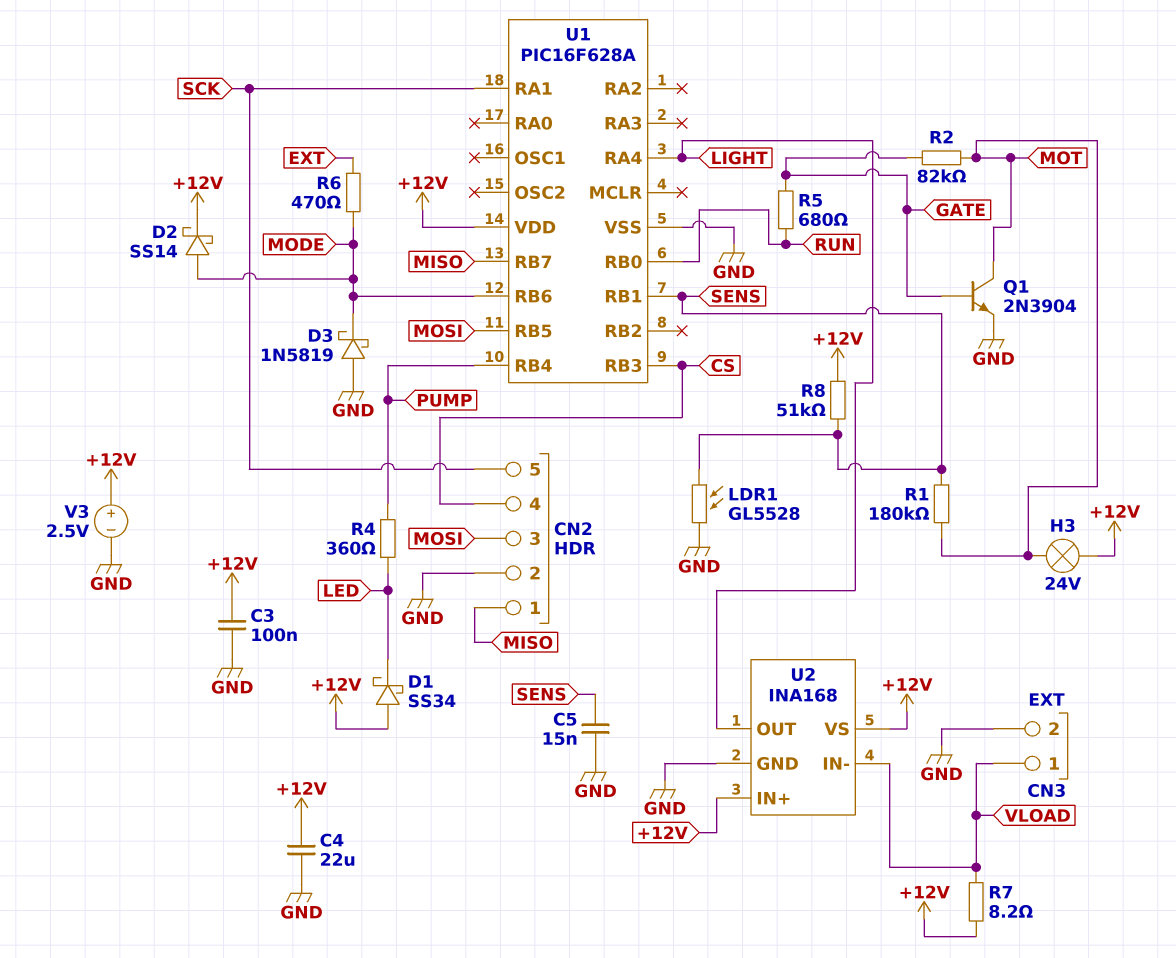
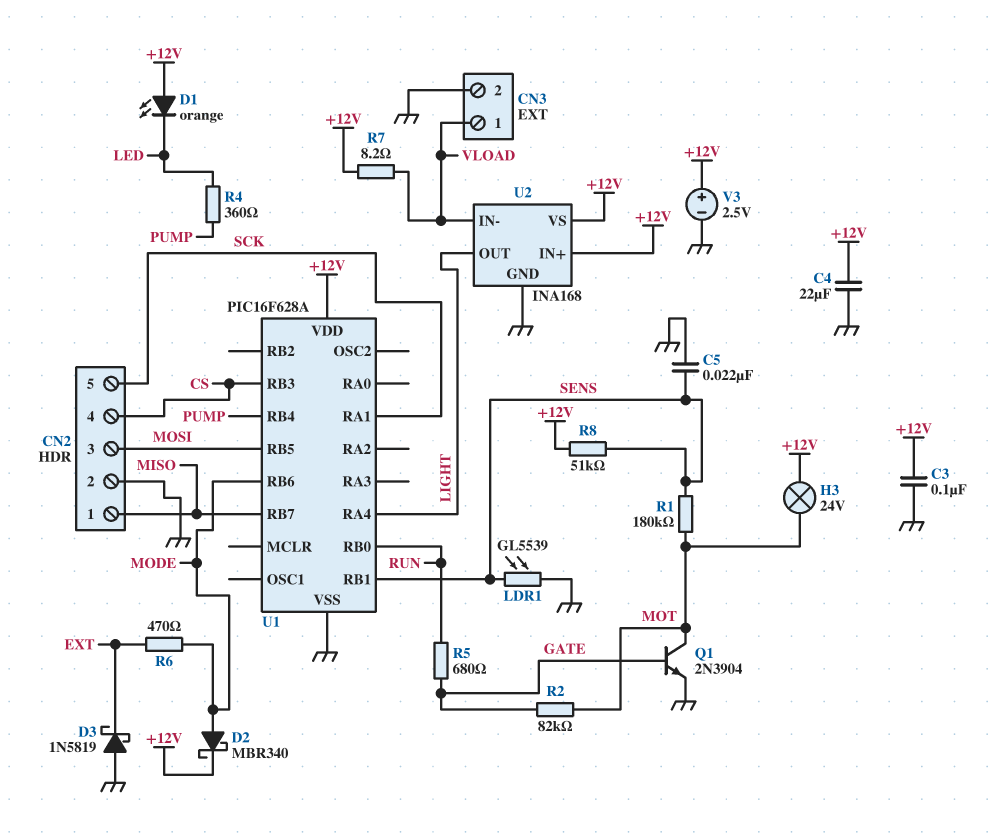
C5: 15nF (GND, SENS) -> 22nF (GND, SENS)
D1: schottky SS34 (A +12V, K LED) -> LED orange (A +12V, K LED)
D2: schottky SS14 (A MODE, K +12V) -> schottky MBR340 (A MODE, K +12V)
D3: schottky 1N5819 (A GND, K MODE) -> schottky 1N5819 (A GND, K EXT)
LDR1: GL5528 (GND, SENS) -> GL5539 (GND, SENS)

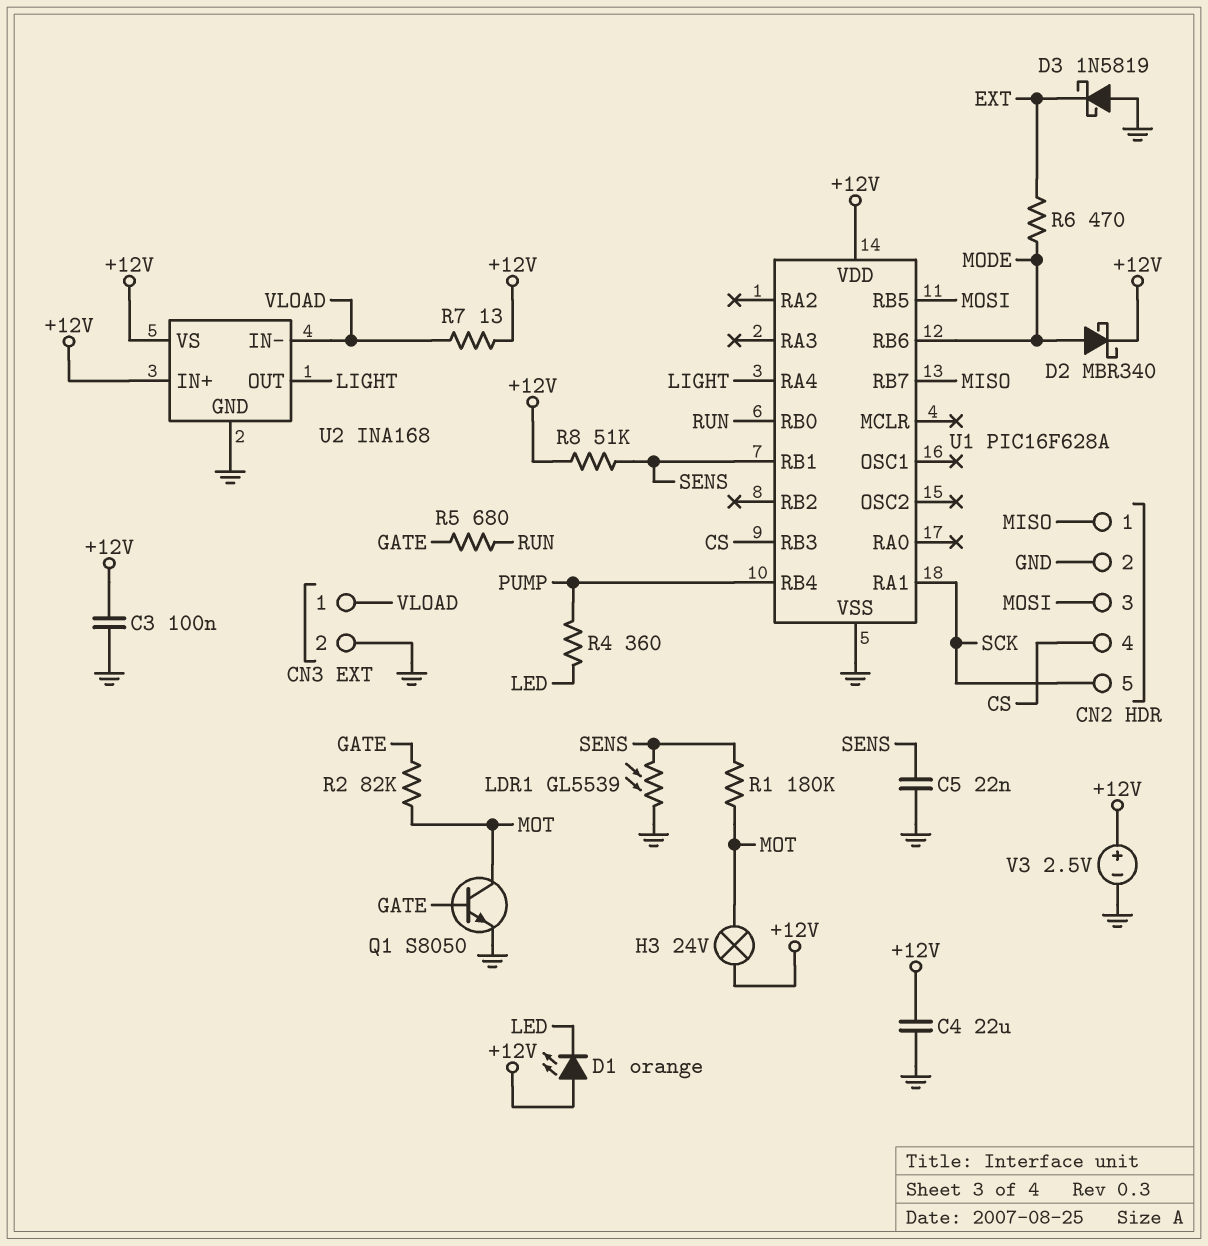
Q1: NPN 2N3904 (B GATE, C MOT, E GND) -> NPN S8050 (B GATE, C MOT, E GND)
R7: 8.2 (+12V, VLOAD) -> 13 (+12V, VLOAD)

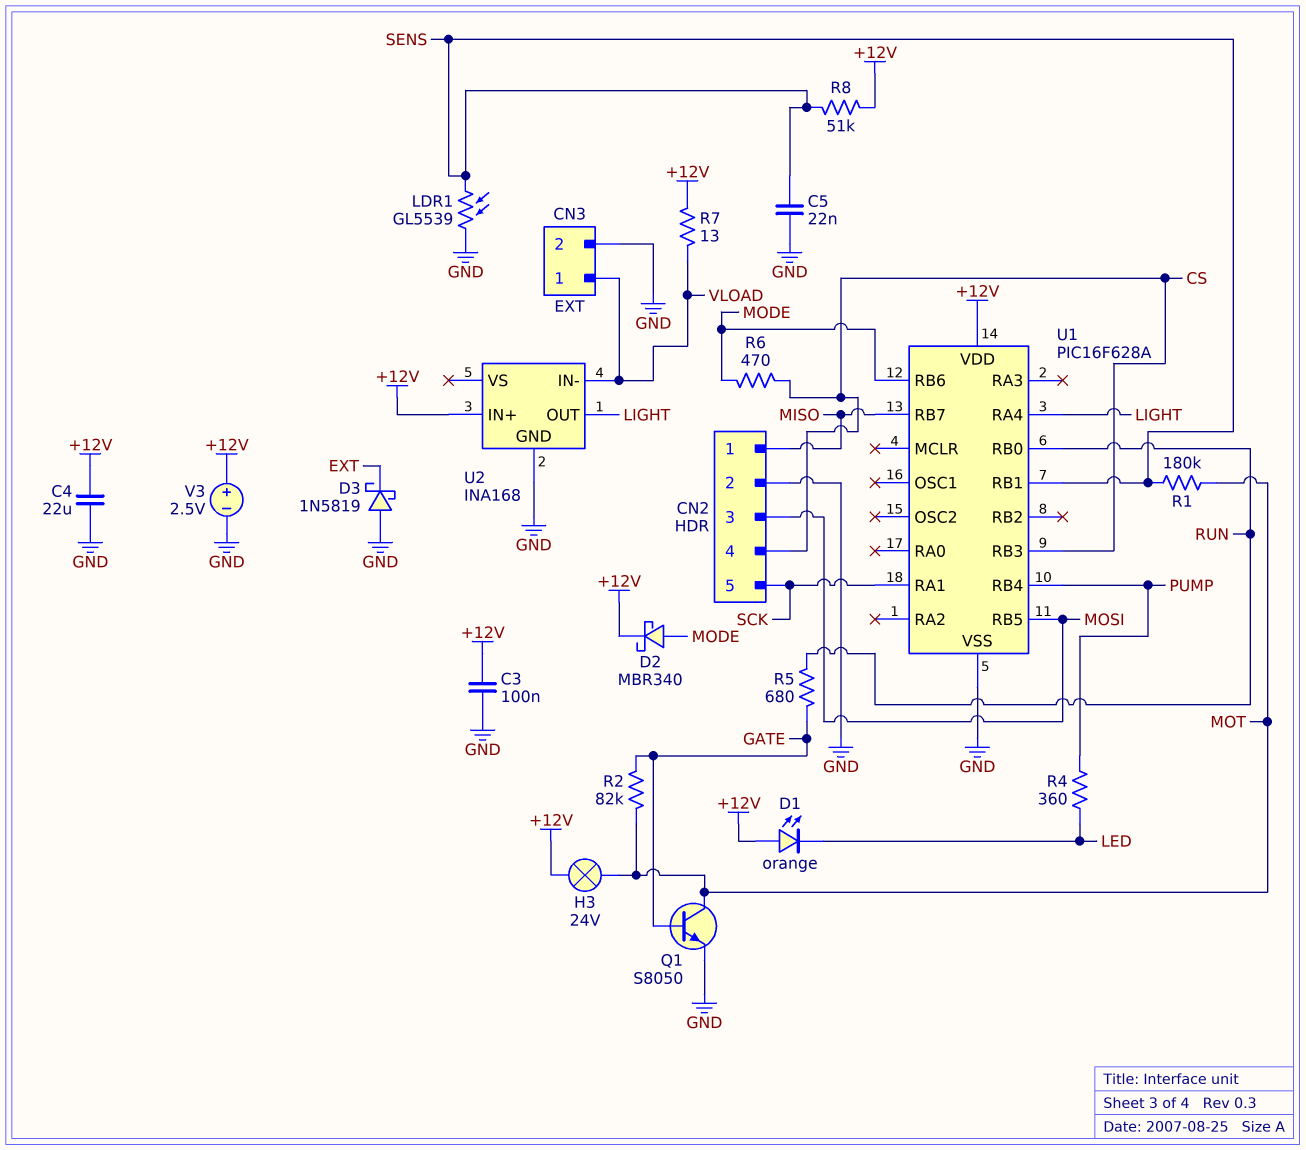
R6: 470 (EXT, MODE) -> 470 (CS, MODE)
U2 pin VS: +12V -> none

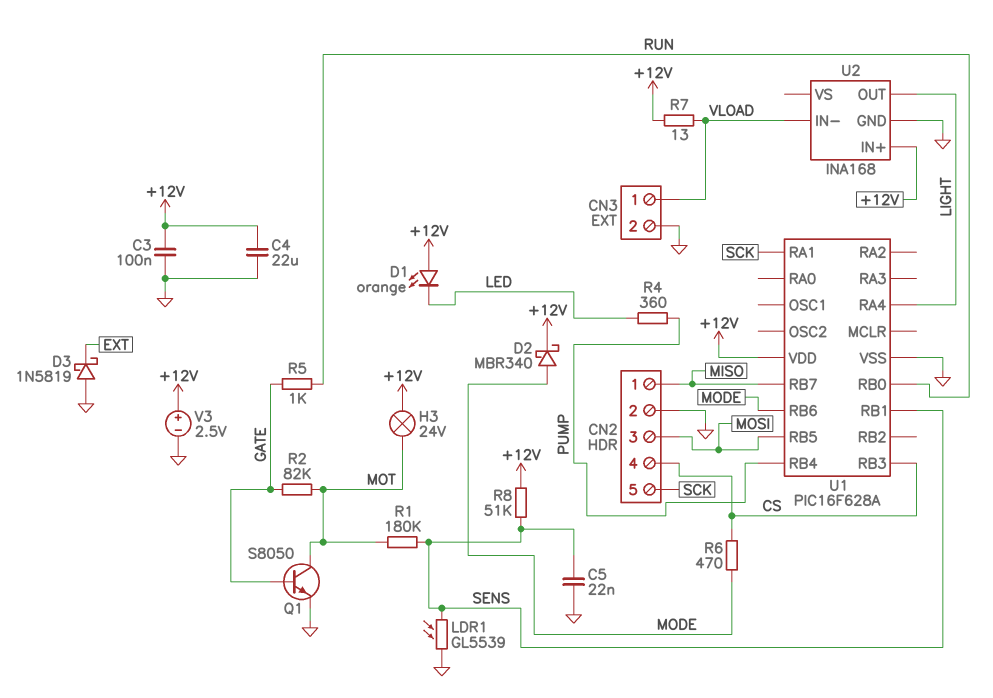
R5: 680 (GATE, RUN) -> 1k (GATE, RUN)

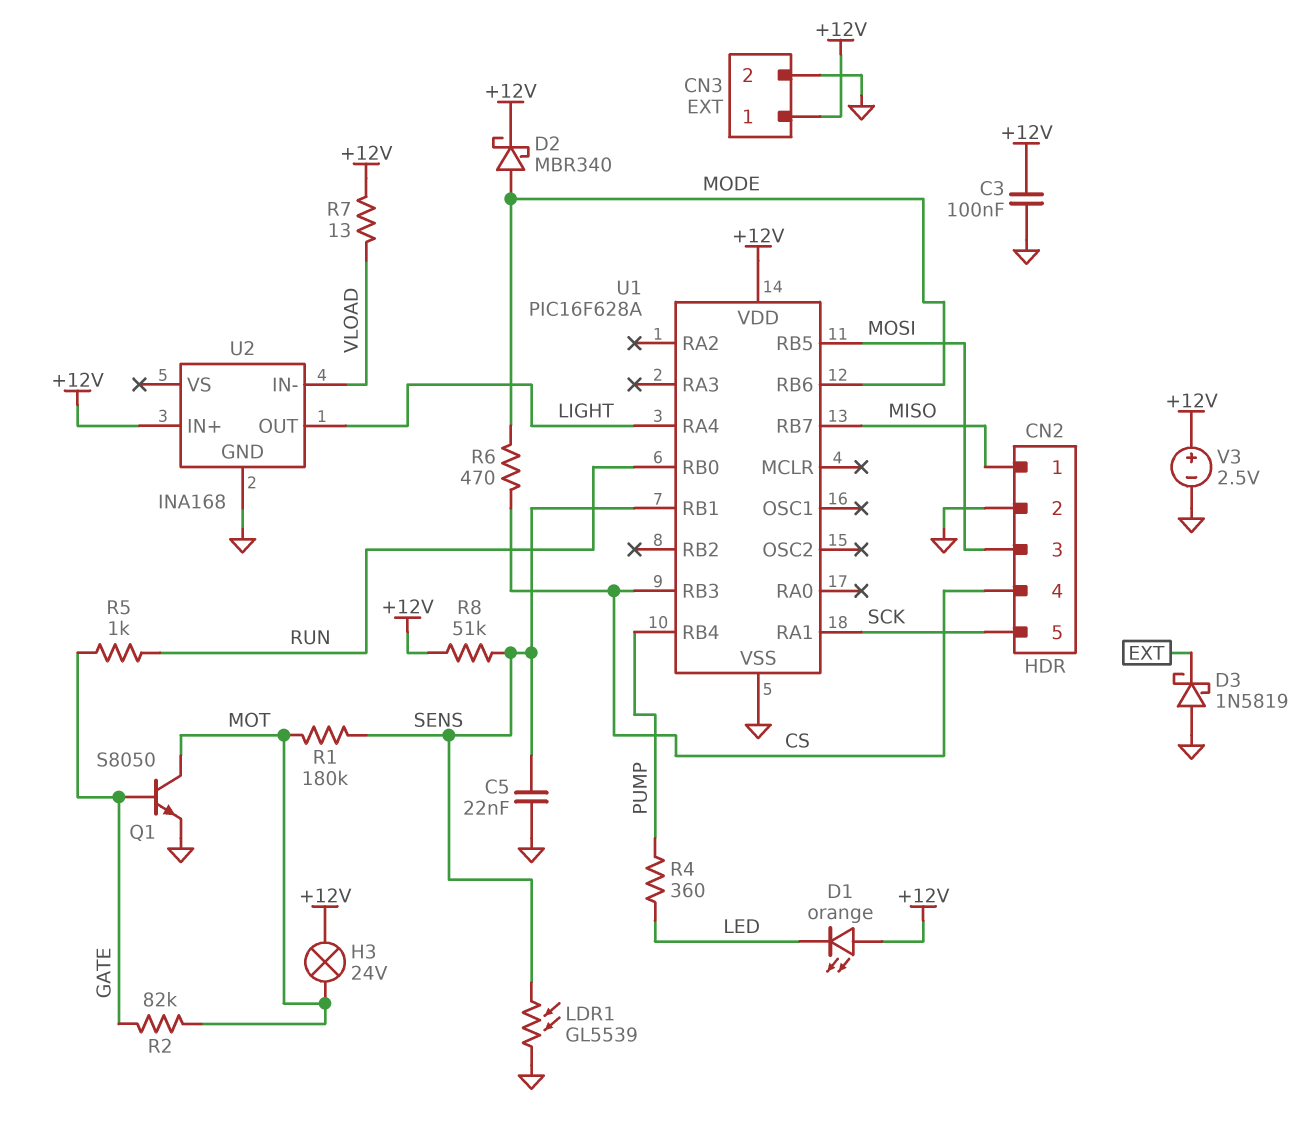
C4: 22uF (+12V, GND) -> none
CN3 pin 1: VLOAD -> +12V

